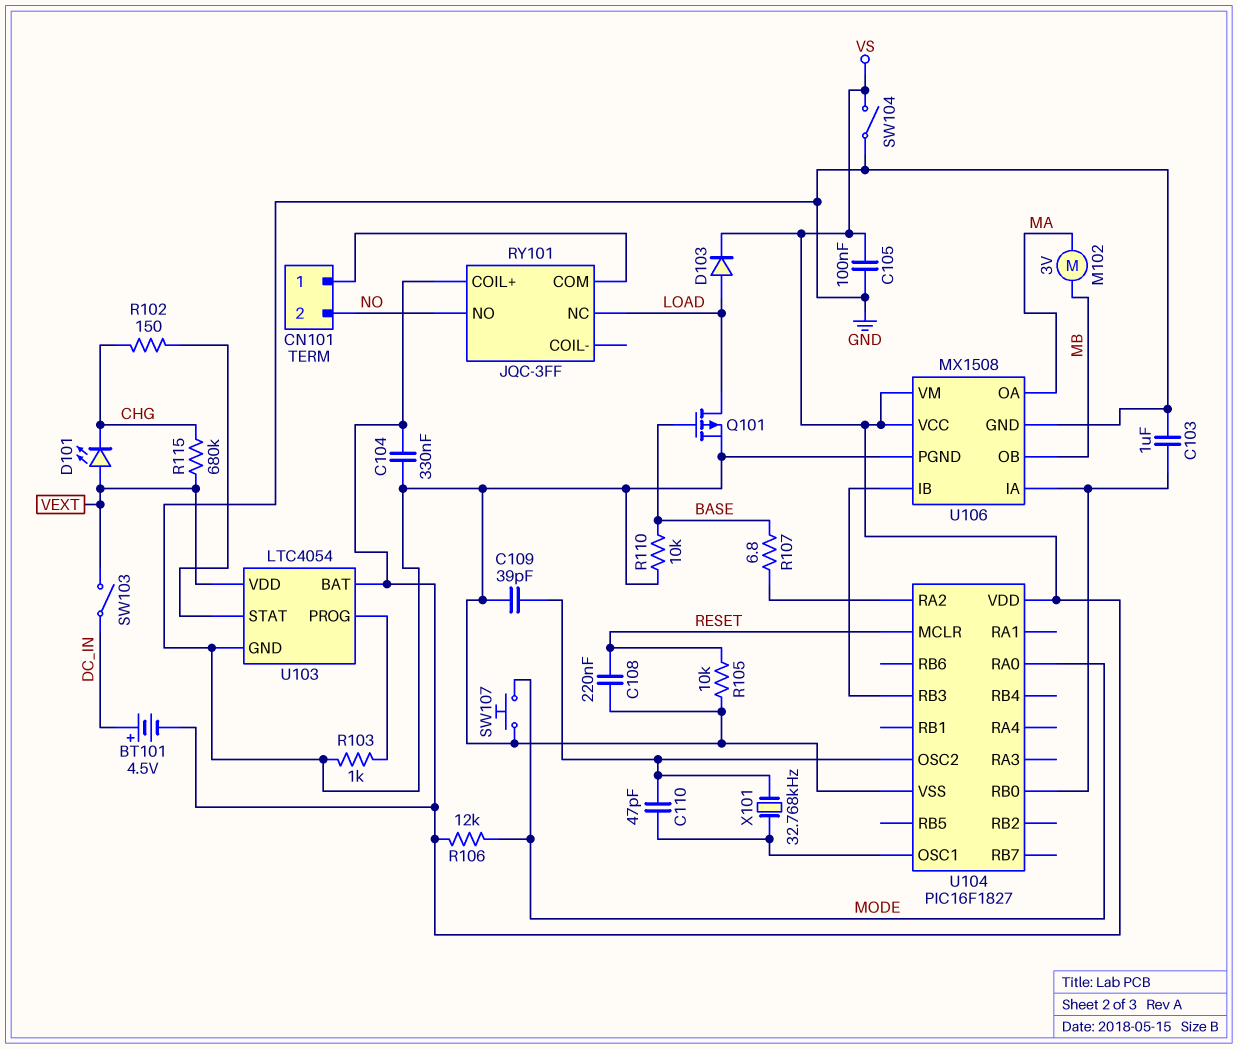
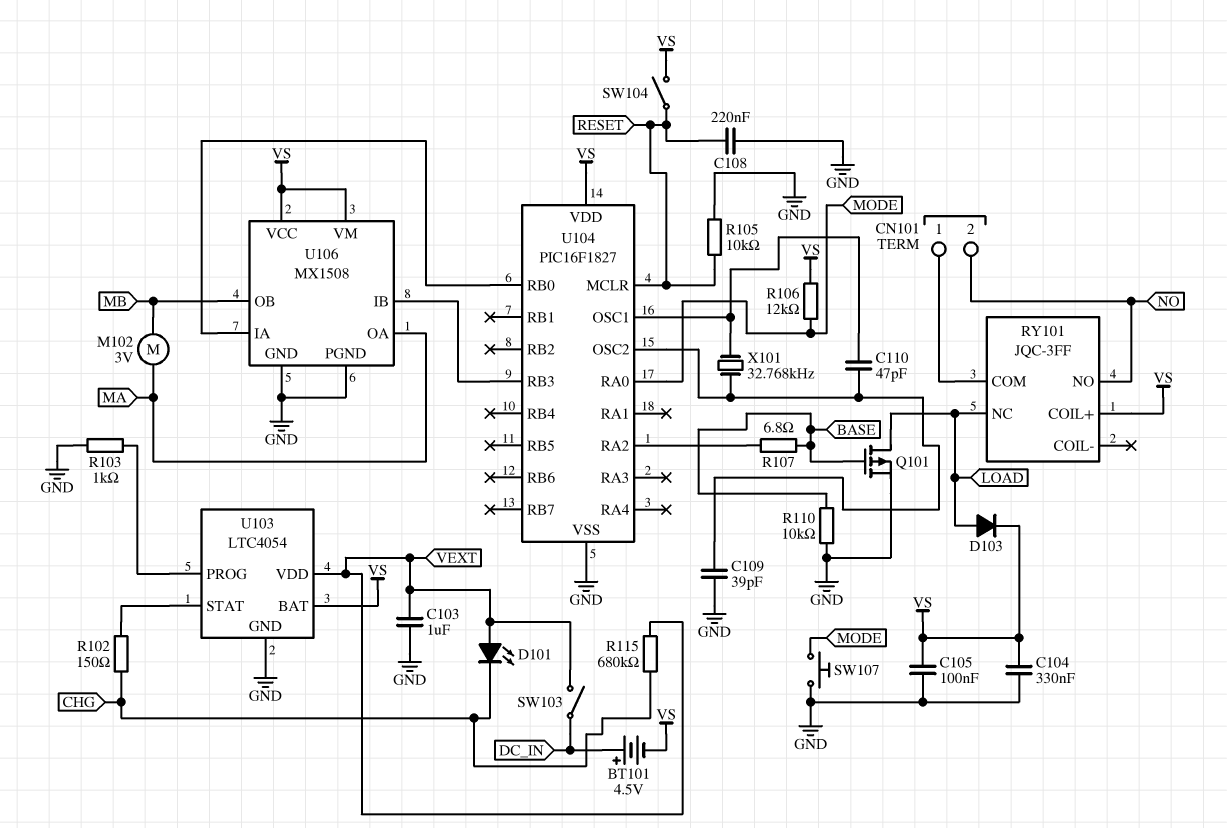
C103: 1uF (GND, U104/RB0) -> 1uF (GND, VEXT)
SW104: switch (GND, VS) -> switch (RESET, VS)

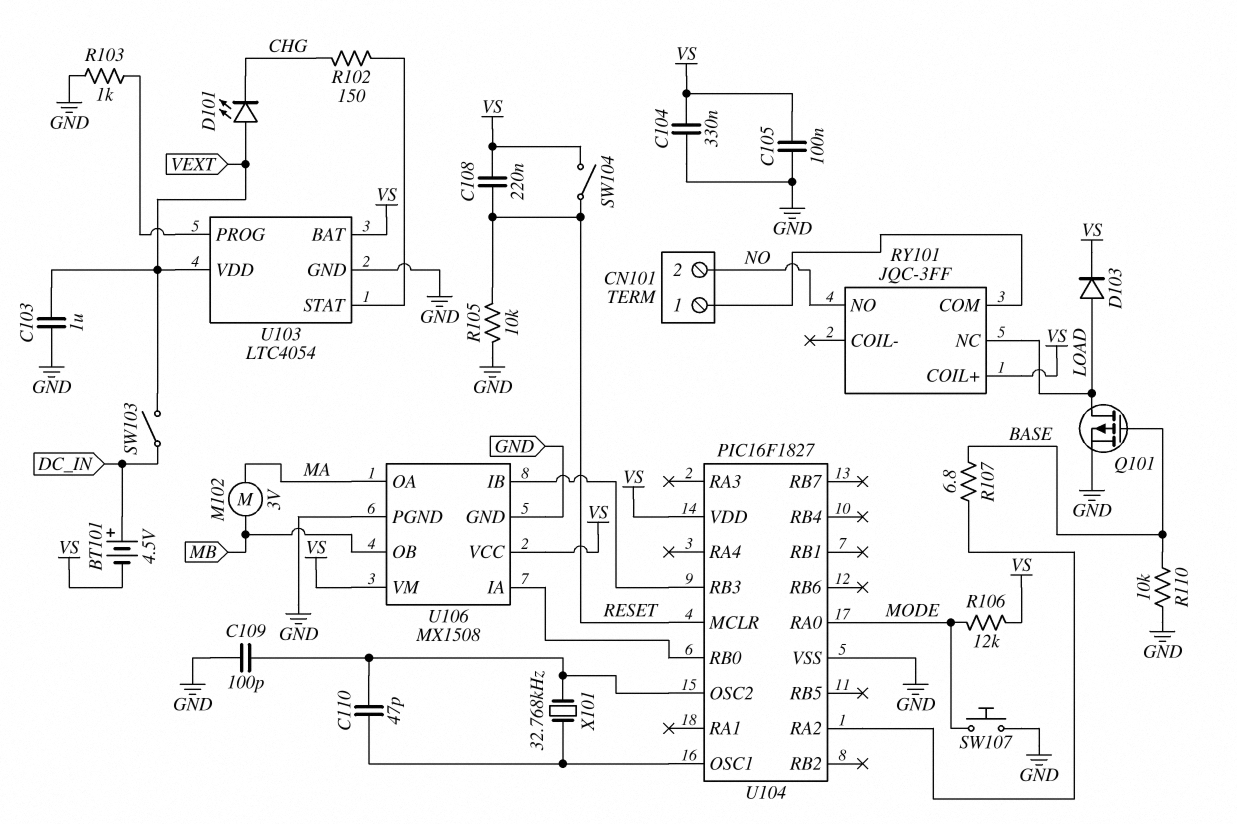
C108: 220nF (GND, RESET) -> 220nF (RESET, VS)
C109: 39pF (GND, U104/OSC2) -> 100pF (GND, U104/OSC2)
R115: 680k (CHG, VEXT) -> none

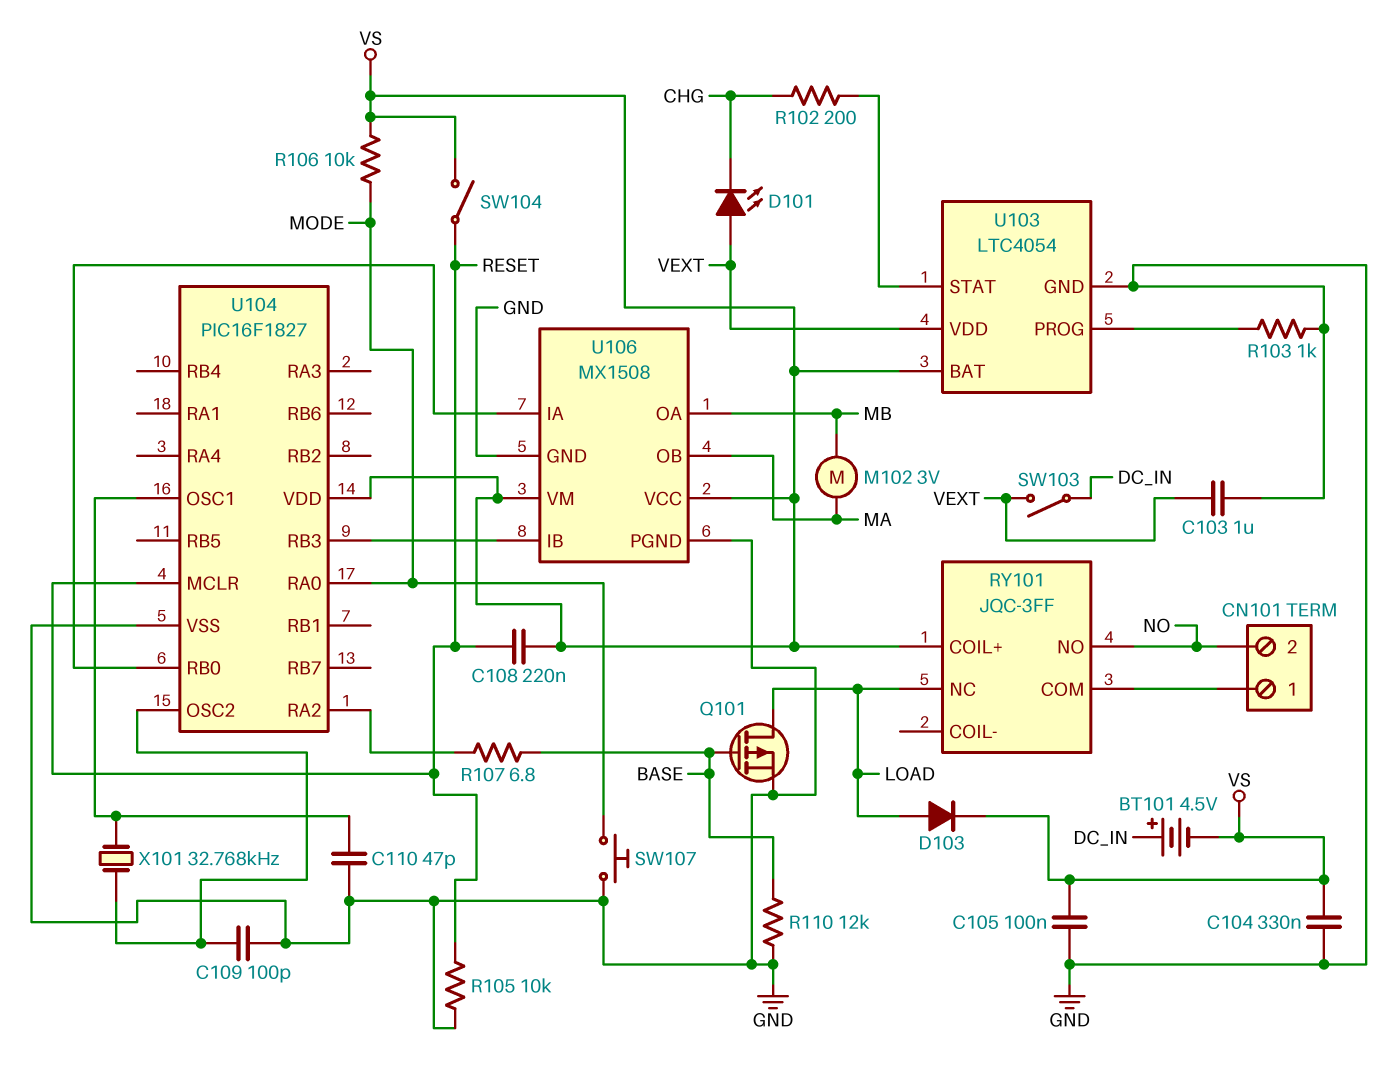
C110: 47pF (U104/OSC1, U104/OSC2) -> 47pF (GND, U104/OSC1)
R102: 150 (CHG, U103/STAT) -> 200 (CHG, U103/STAT)
R106: 12k (MODE, VS) -> 10k (MODE, VS)
R110: 10k (BASE, GND) -> 12k (BASE, GND)
U106 pin OA: MA -> MB
U106 pin OB: MB -> MA

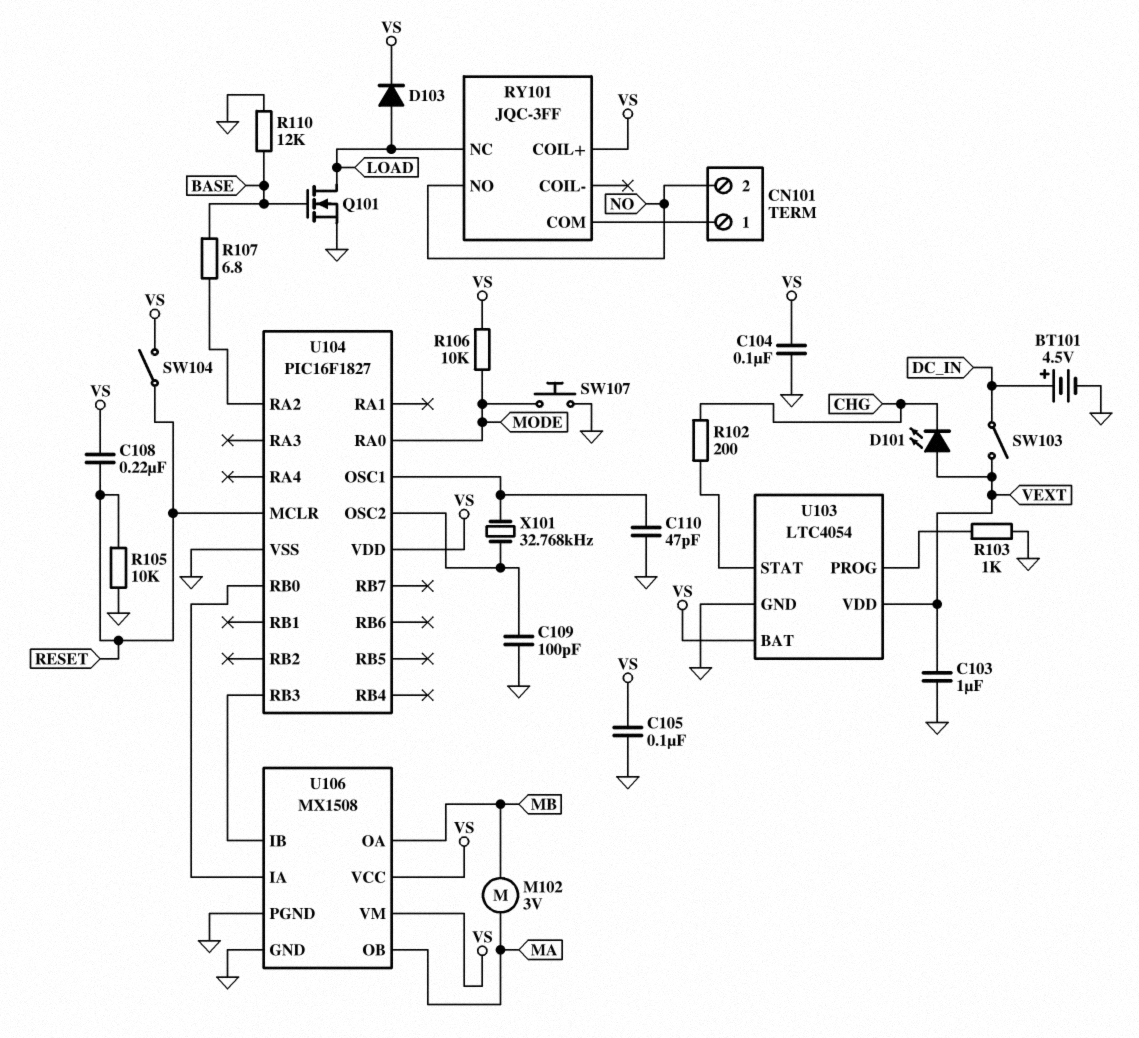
BT101: 4.5V (plus DC_IN, minus VS) -> 4.5V (plus DC_IN, minus GND)
C104: 330nF (GND, VS) -> 100nF (GND, VS)
Q101: PMOS (G BASE, D LOAD, S GND) -> NMOS (G BASE, D LOAD, S GND)

